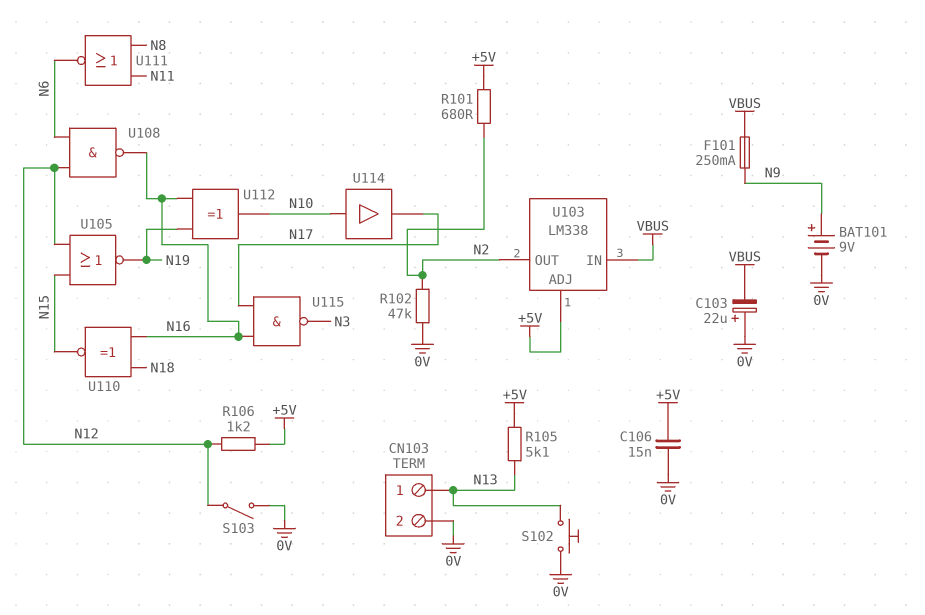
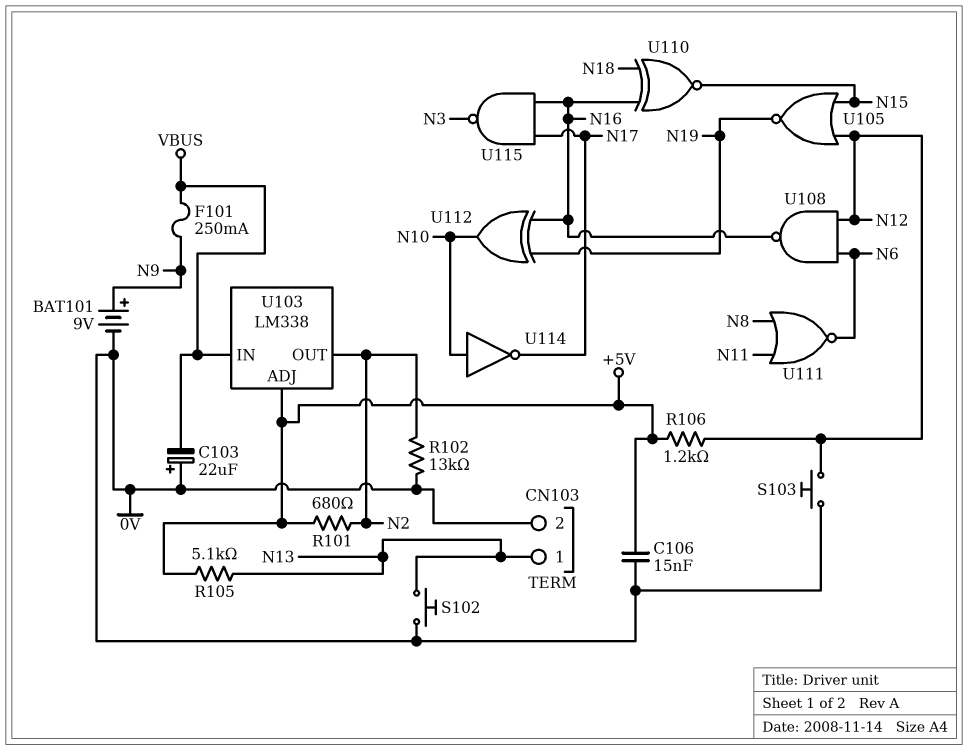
R102: 47k (0V, N2) -> 13k (0V, N2)
S103: switch (0V, N12) -> button (0V, N12)
U114: buffer (in N10, out N17) -> NOT (in N10, out N17)

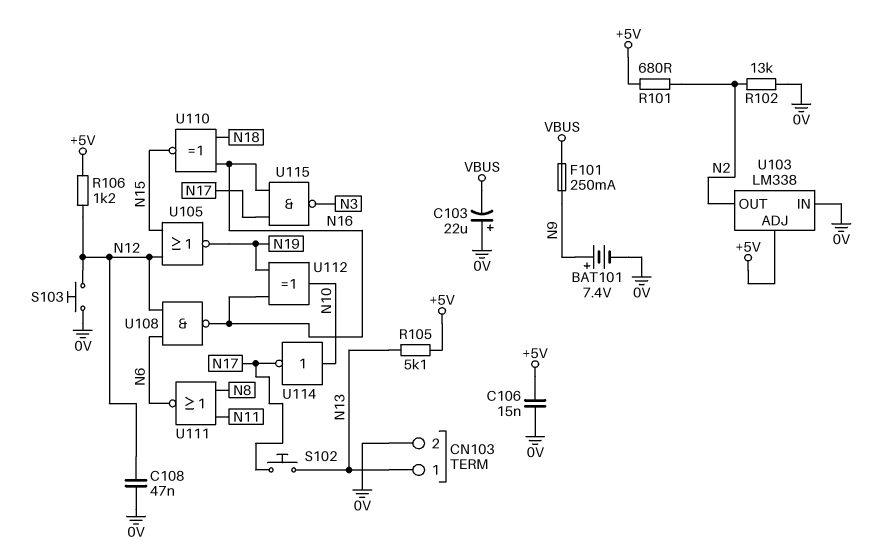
BAT101: 9V (plus N9, minus 0V) -> 7.4V (plus N9, minus 0V)
C108: none -> 47nF (0V, N12)
S102: button (0V, N13) -> button (N13, N17)
U103 pin IN: VBUS -> 0V

